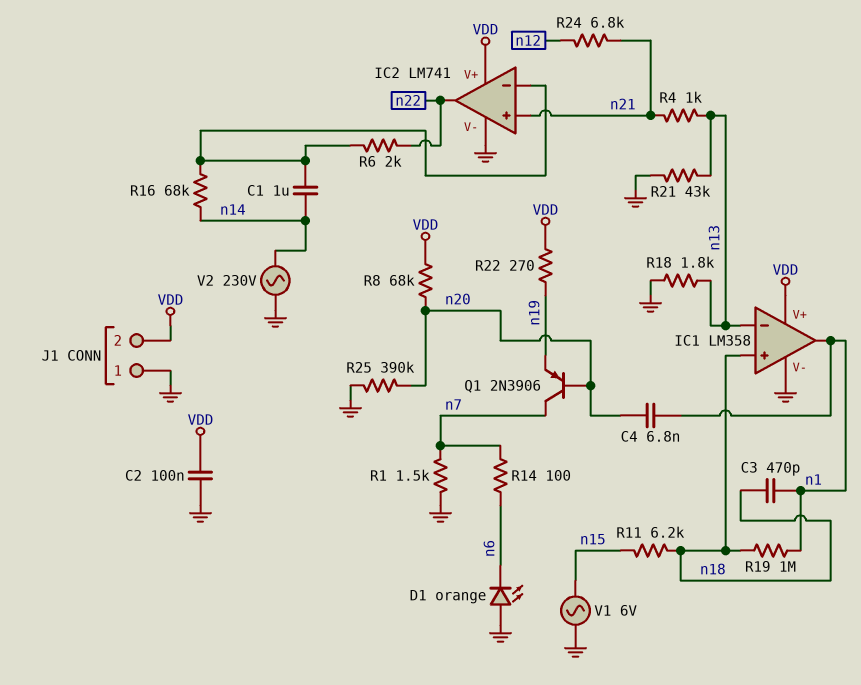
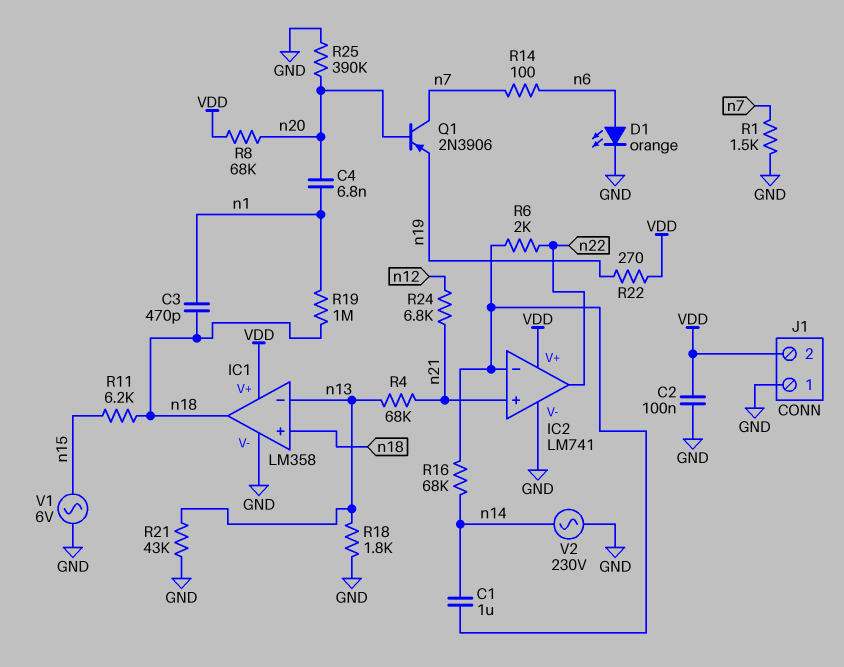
D1: LED orange (A GND, K n6) -> LED orange (A n6, K GND)
IC1 pin out: n1 -> n18
R4: 1k (n13, n21) -> 68k (n13, n21)

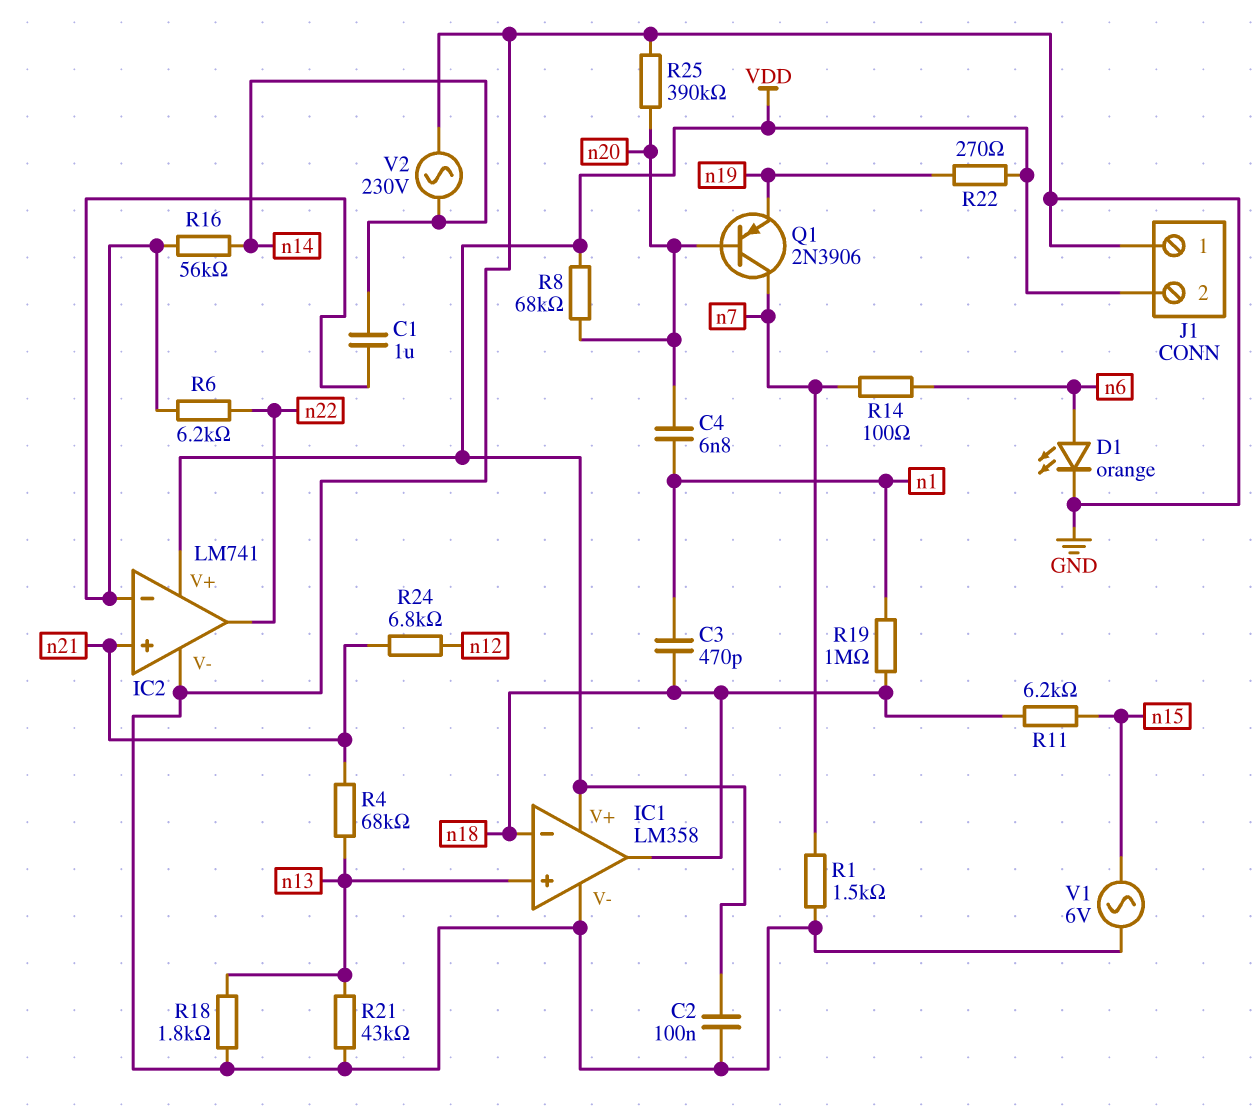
IC1 pin in+: n18 -> n13
IC1 pin in-: n13 -> n18
R6: 2k (IC2/in-, n22) -> 6.2k (IC2/in-, n22)
R16: 68k (IC2/in-, n14) -> 56k (IC2/in-, n14)

